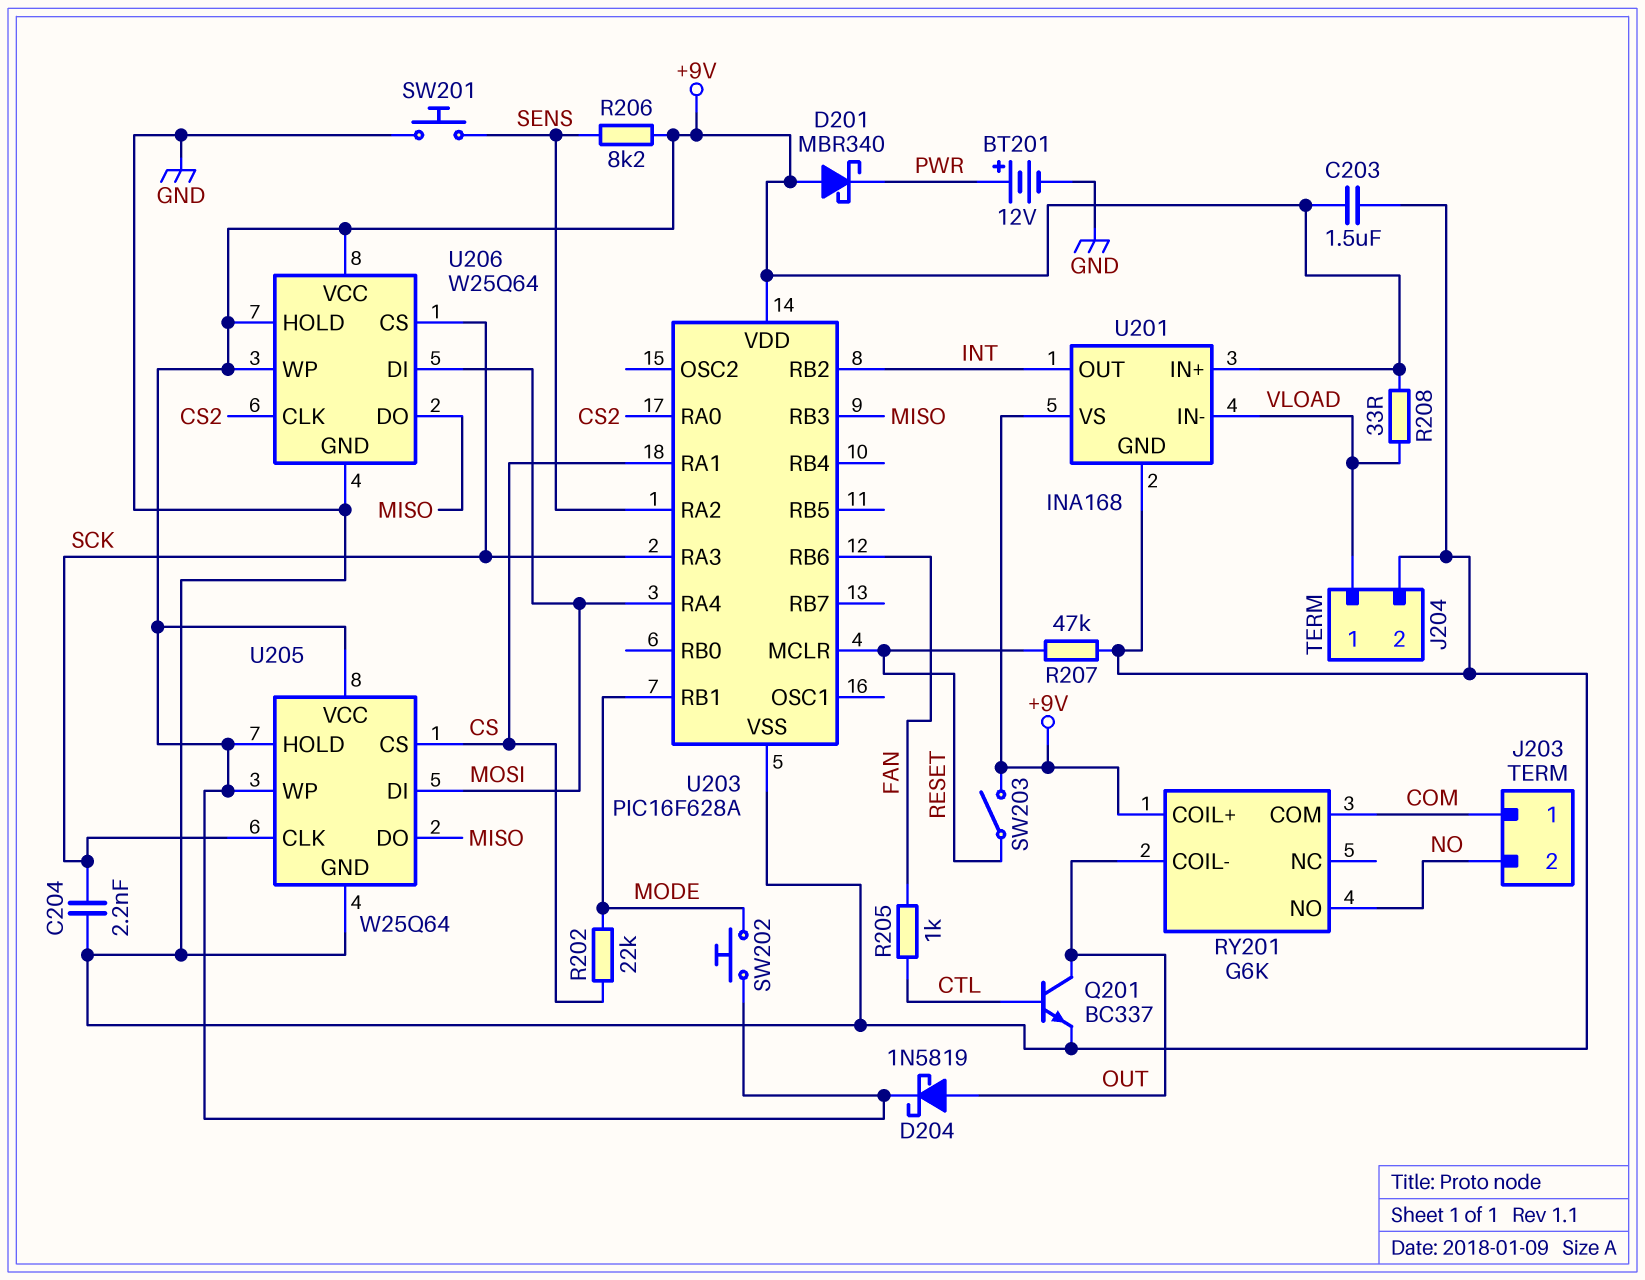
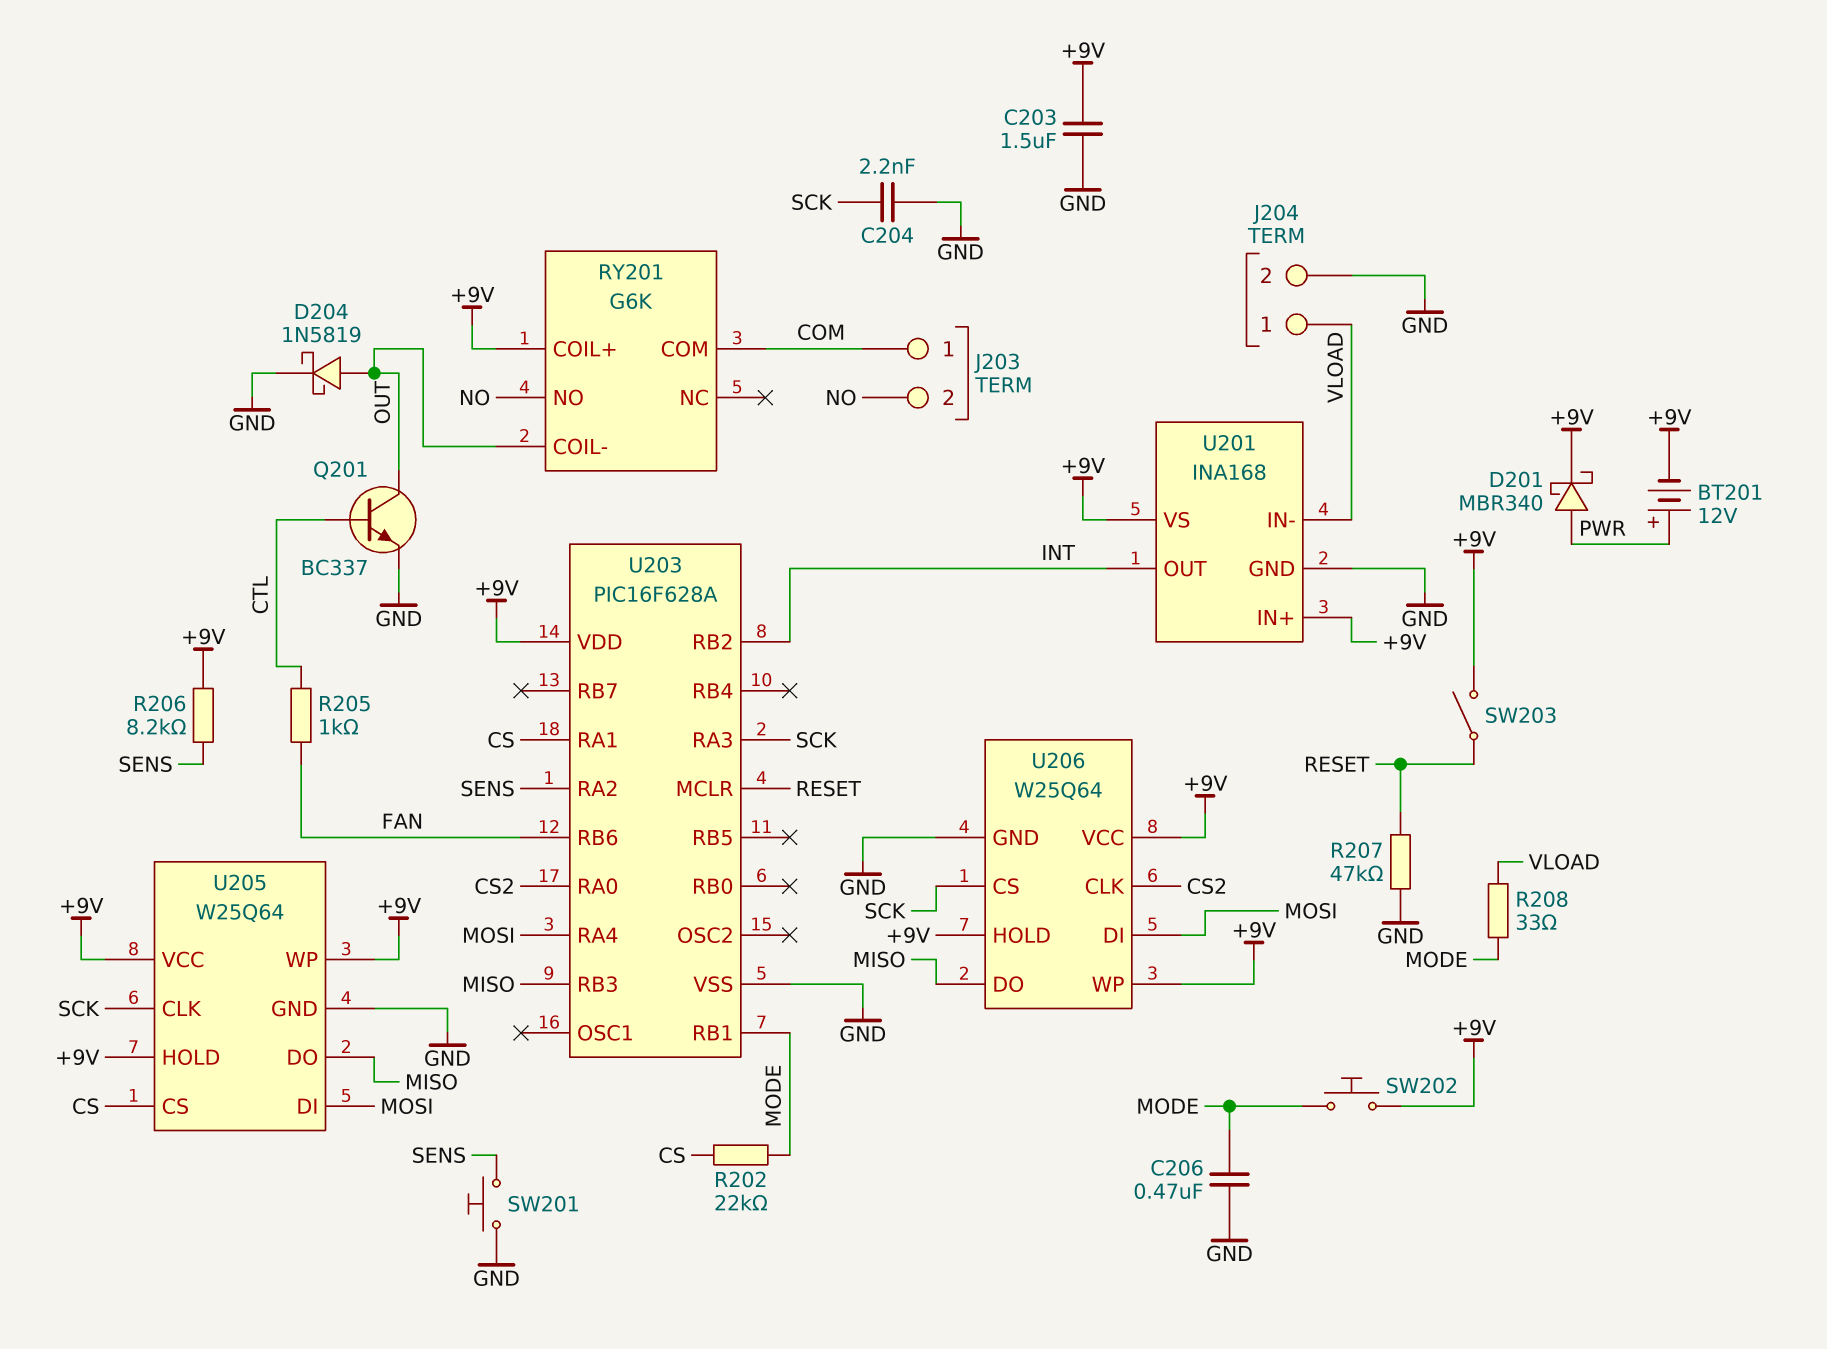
BT201: 12V (plus PWR, minus GND) -> 12V (plus PWR, minus +9V)
C206: none -> 470nF (GND, MODE)
D201: schottky MBR340 (A +9V, K PWR) -> schottky MBR340 (A PWR, K +9V)
D204: schottky 1N5819 (A OUT, K +9V) -> schottky 1N5819 (A OUT, K GND)
R208: 33 (+9V, VLOAD) -> 33 (MODE, VLOAD)

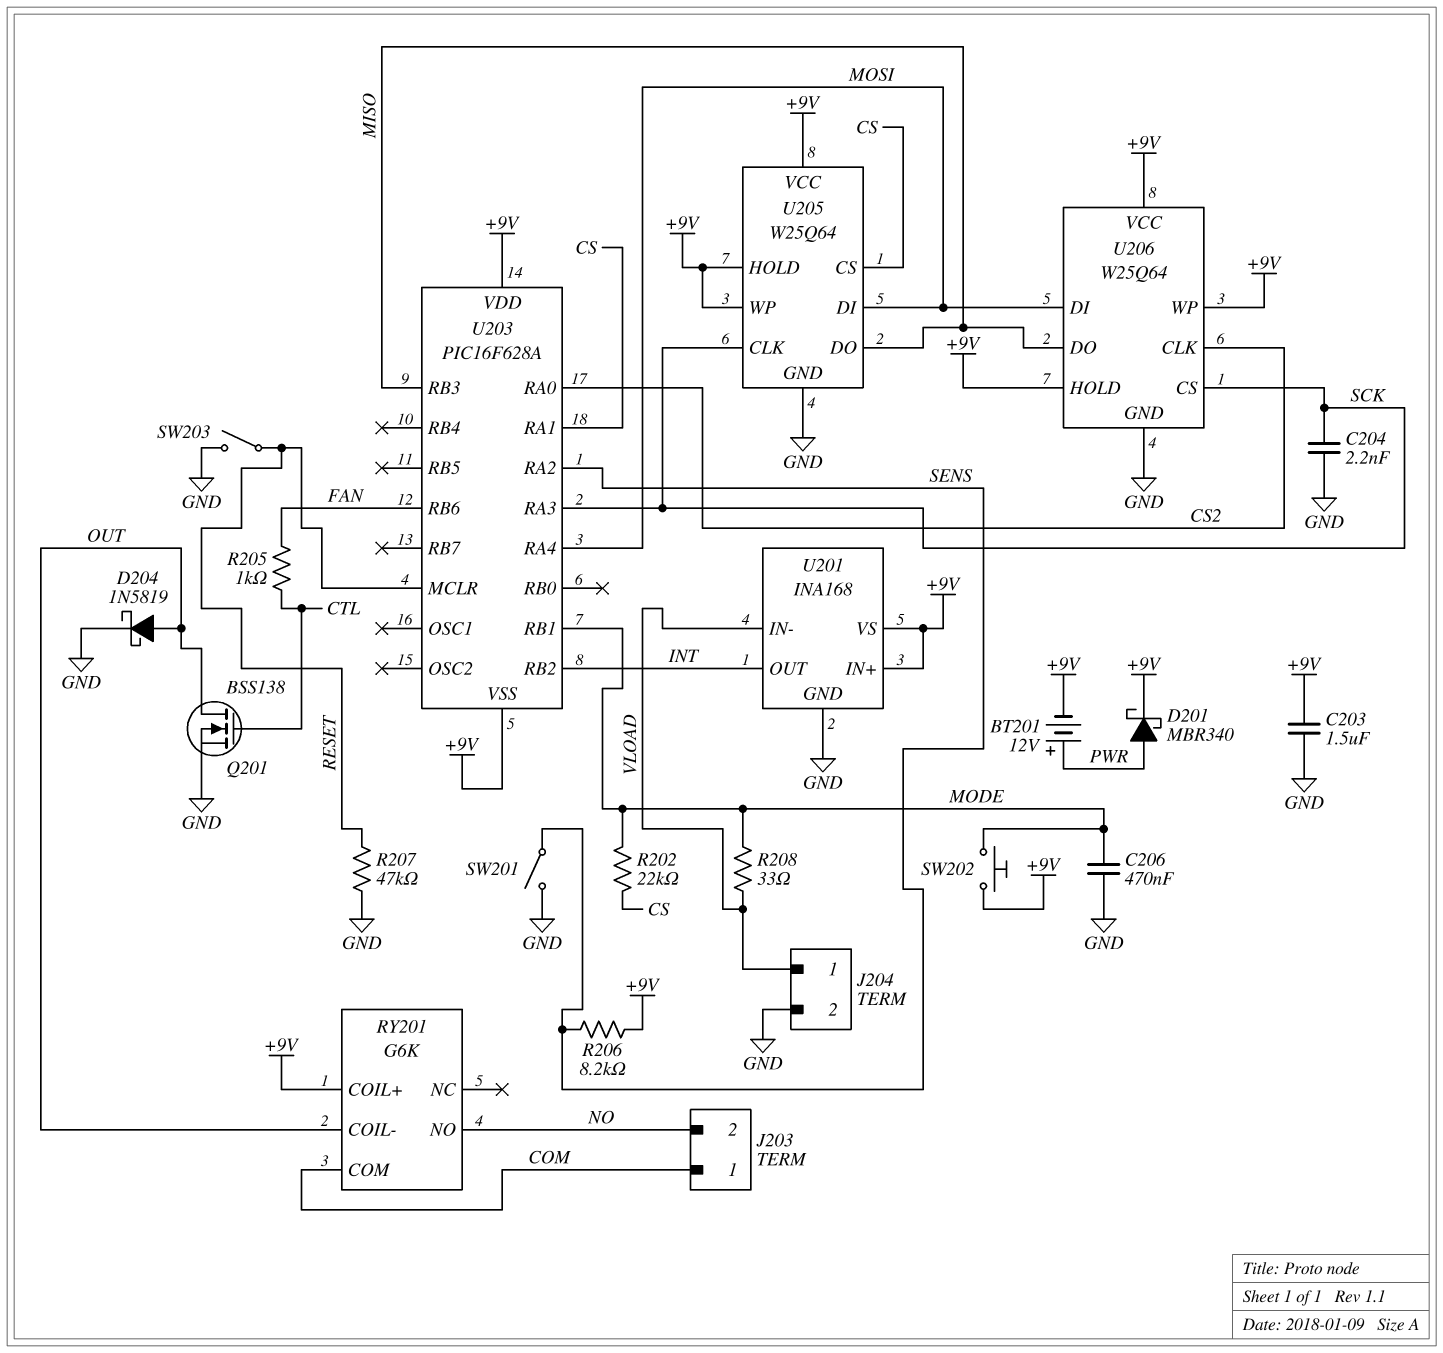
Q201: NPN BC337 (B CTL, C OUT, E GND) -> NMOS BSS138 (G CTL, D OUT, S GND)
SW201: button (GND, SENS) -> switch (GND, SENS)
SW203: switch (+9V, RESET) -> switch (GND, RESET)
U203 pin VSS: GND -> +9V

